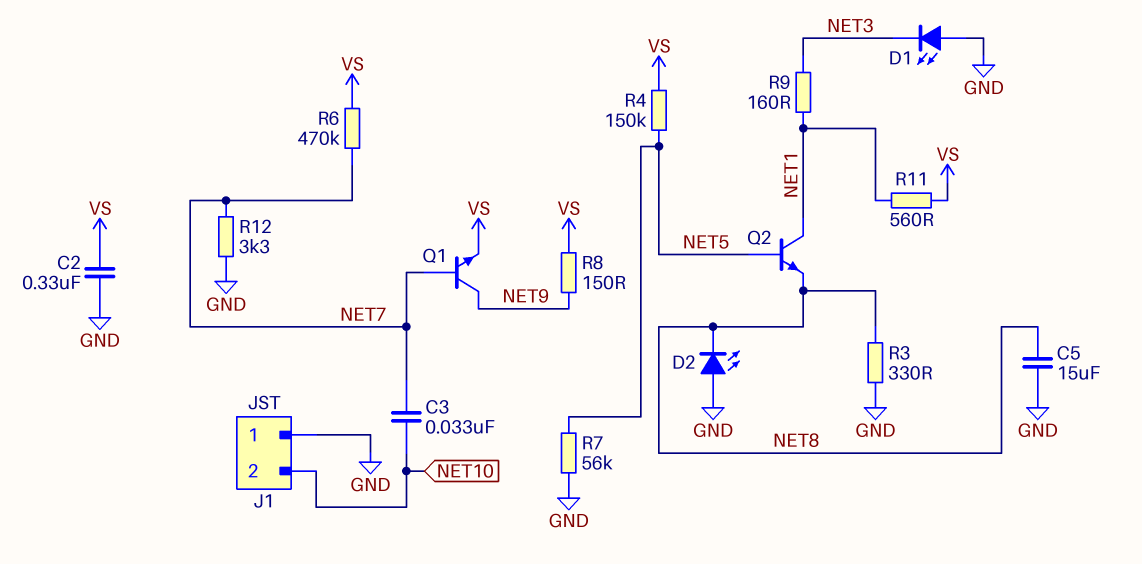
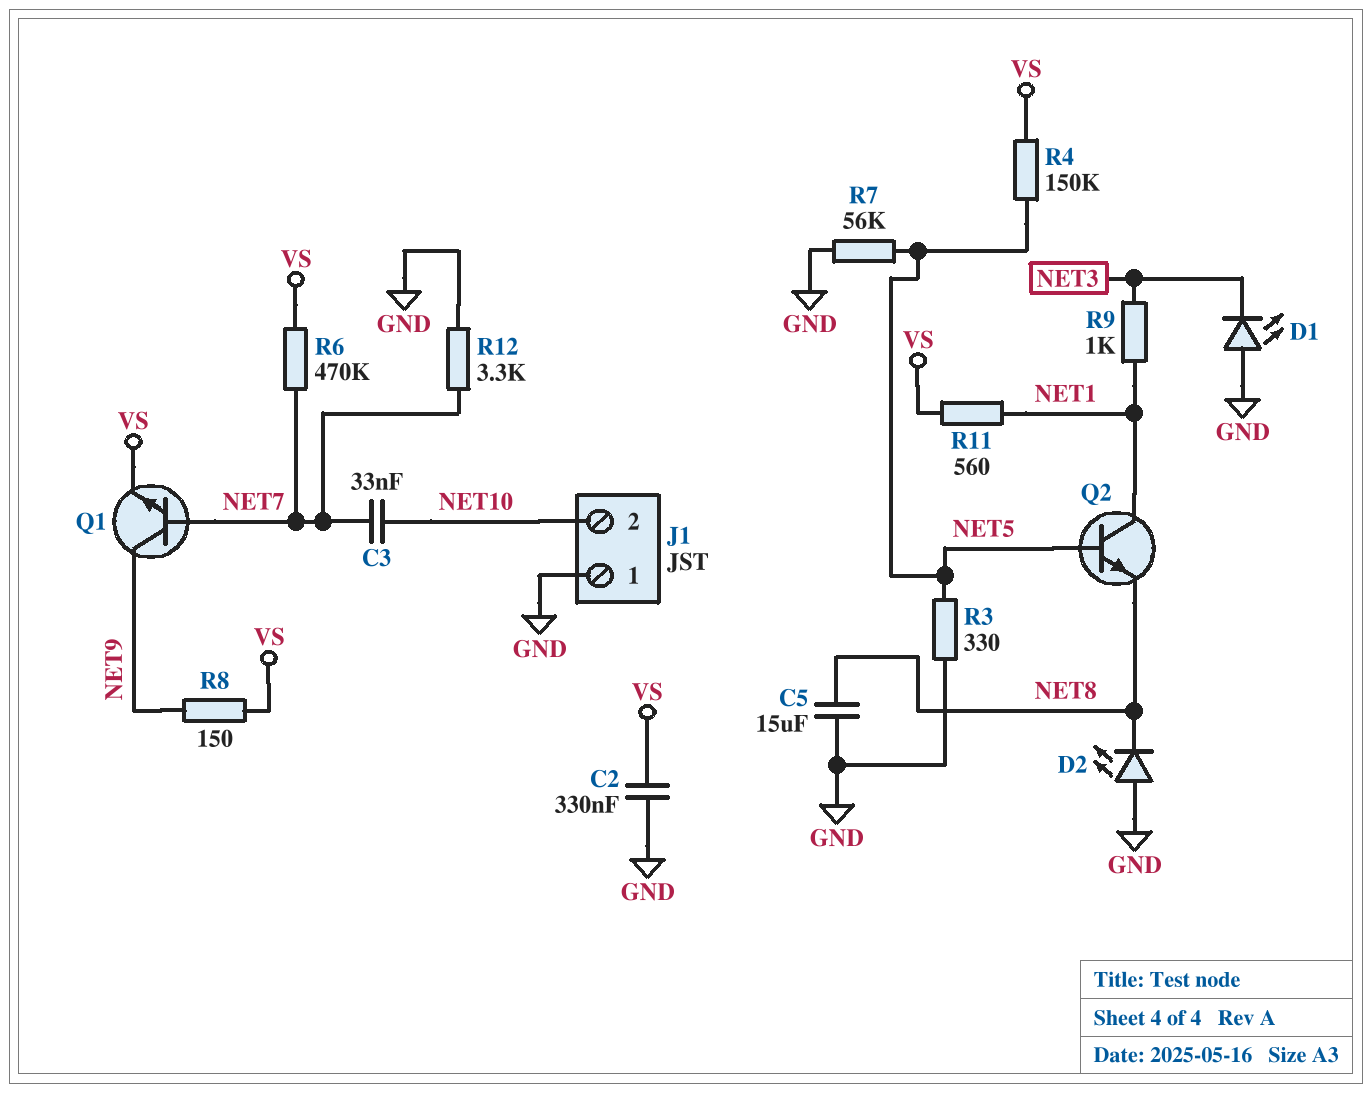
R3: 330 (GND, NET8) -> 330 (GND, NET5)
R9: 160 (NET1, NET3) -> 1k (NET1, NET3)

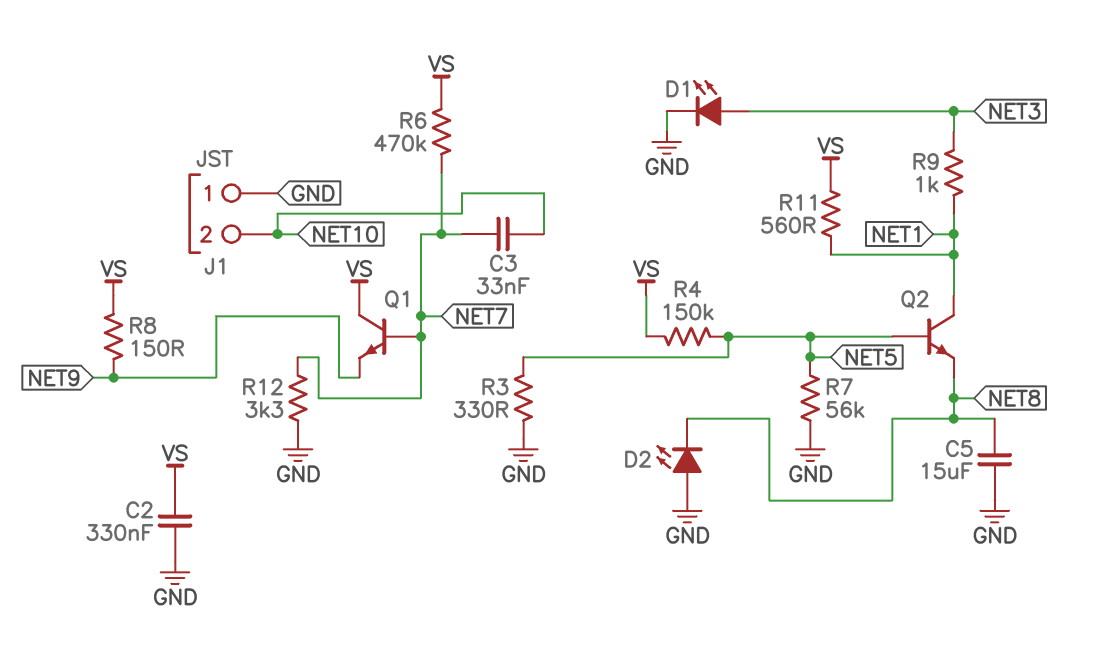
D1: LED (A GND, K NET3) -> LED (A NET3, K GND)
Q1: NPN (B NET7, C NET9, E VS) -> NPN (B NET7, C VS, E NET9)

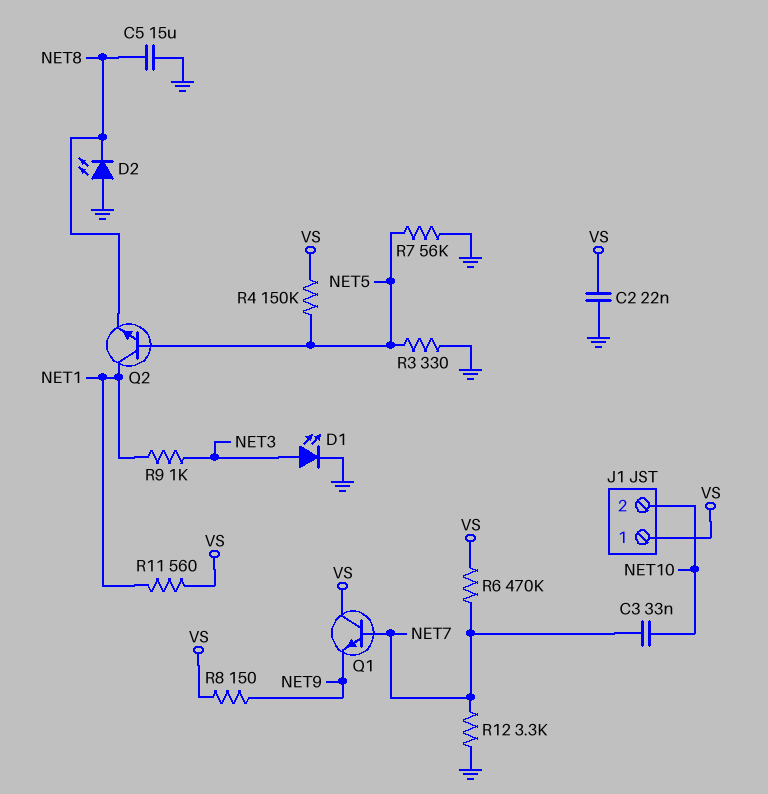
C2: 330nF (GND, VS) -> 22nF (GND, VS)
J1 pin 1: GND -> VS

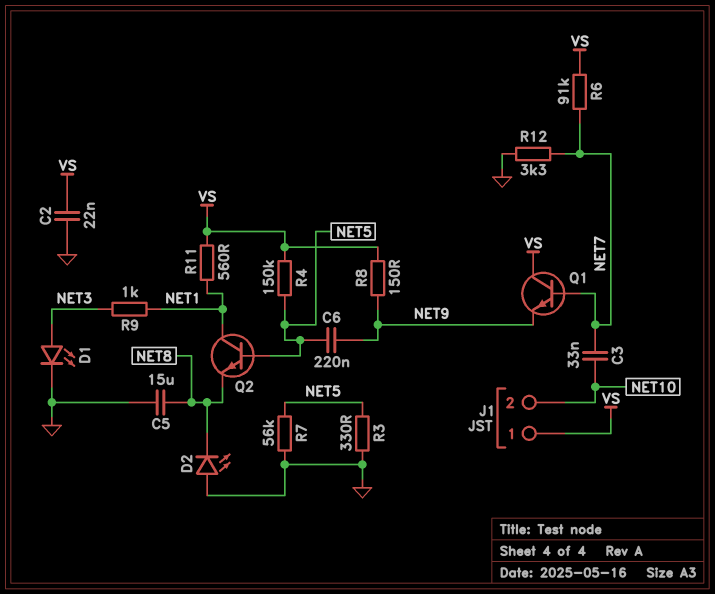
C6: none -> 220nF (NET5, NET9)
R6: 470k (NET7, VS) -> 91k (NET7, VS)

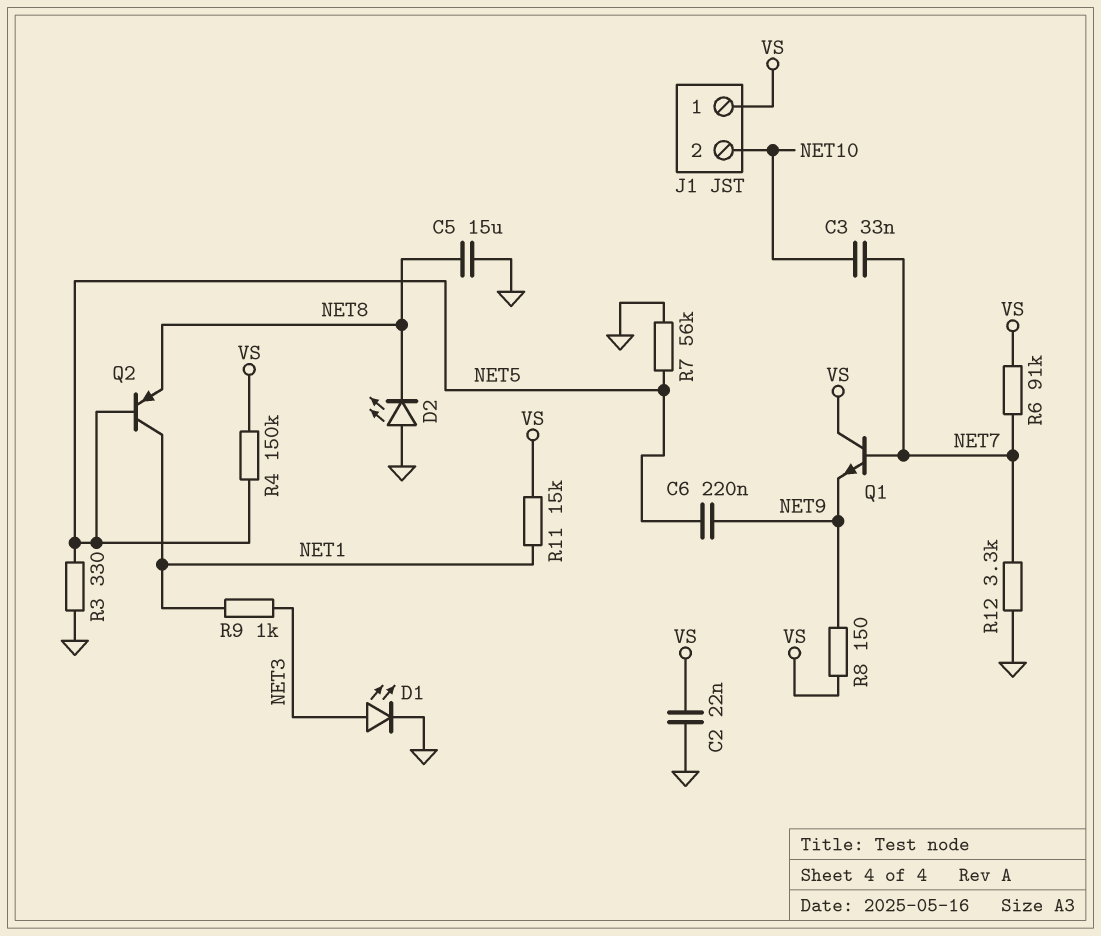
Q2: NPN (B NET5, C NET1, E NET8) -> PNP (B NET5, C NET1, E NET8)
R11: 560 (NET1, VS) -> 15k (NET1, VS)

